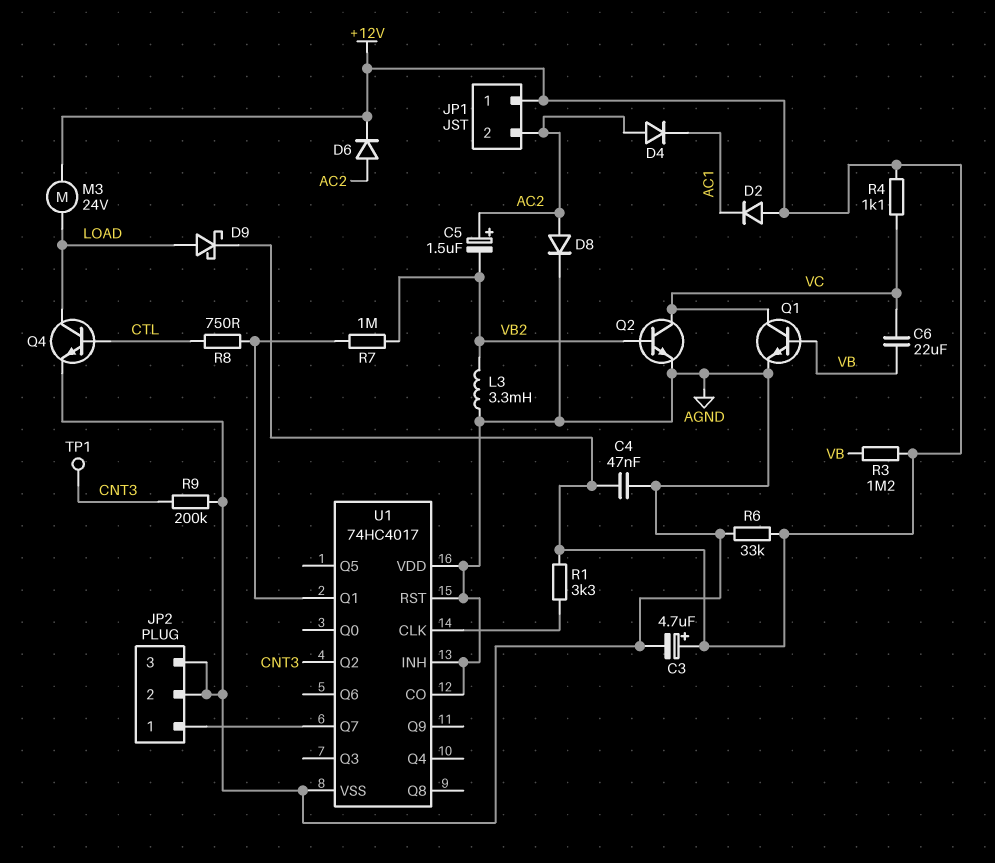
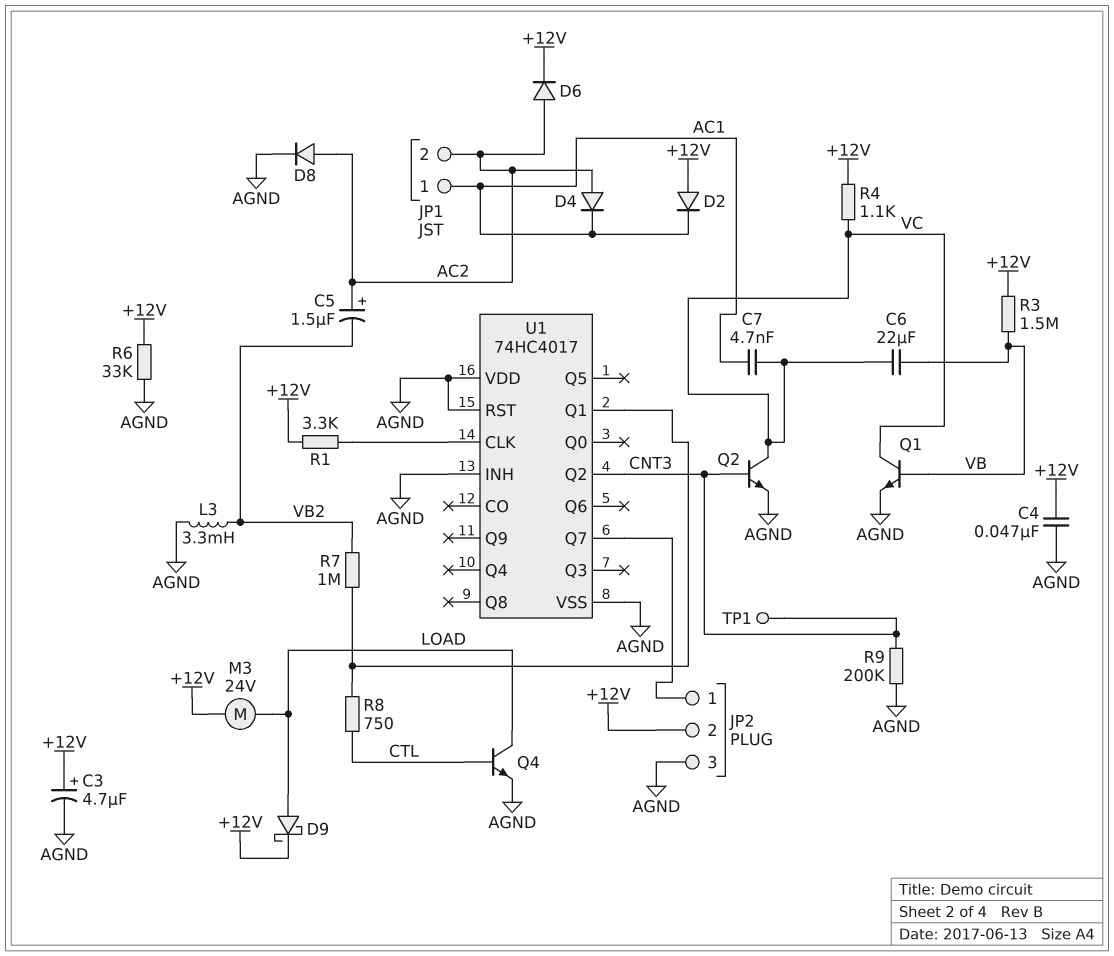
C7: none -> 4.7nF (AC1, VC)
JP1 pin 1: +12V -> AC1
JP2 pin 2: AGND -> +12V
Q2: NPN (B VB2, C VC, E AGND) -> NPN (B CNT3, C VC, E AGND)
R3: 1.2M (+12V, VB) -> 1.5M (+12V, VB)
U1 pin CO: AGND -> none

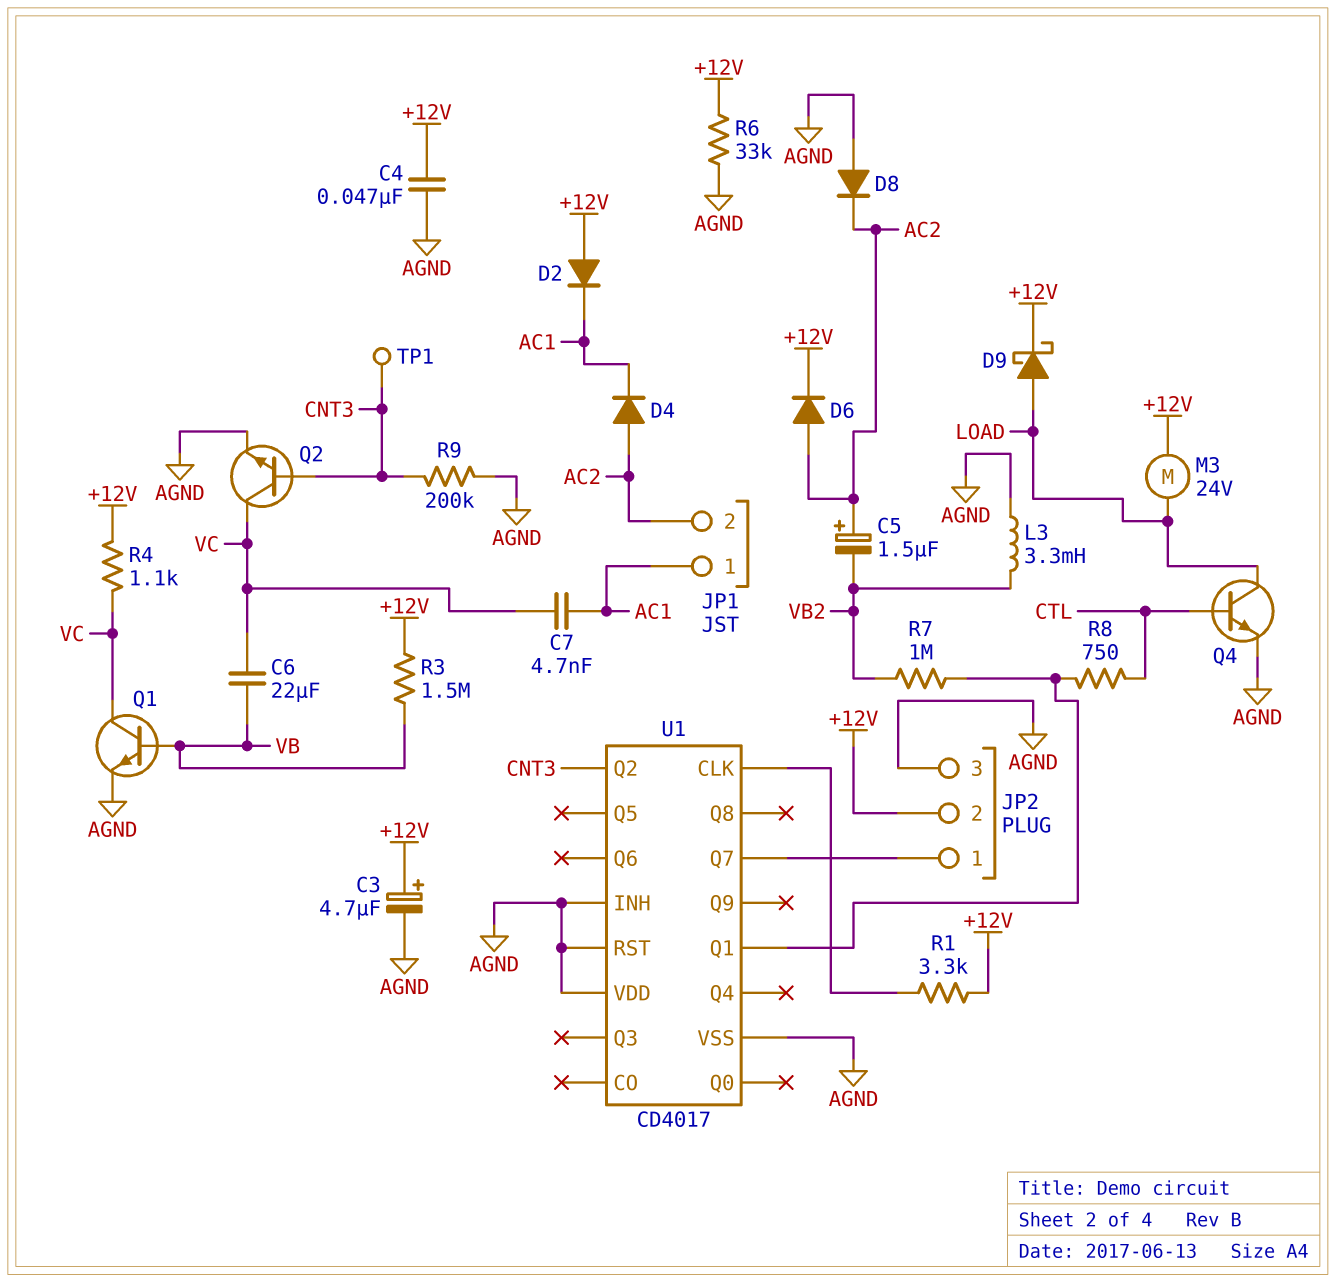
D8: diode (A AC2, K AGND) -> diode (A AGND, K AC2)
U1: 74HC4017 -> CD4017

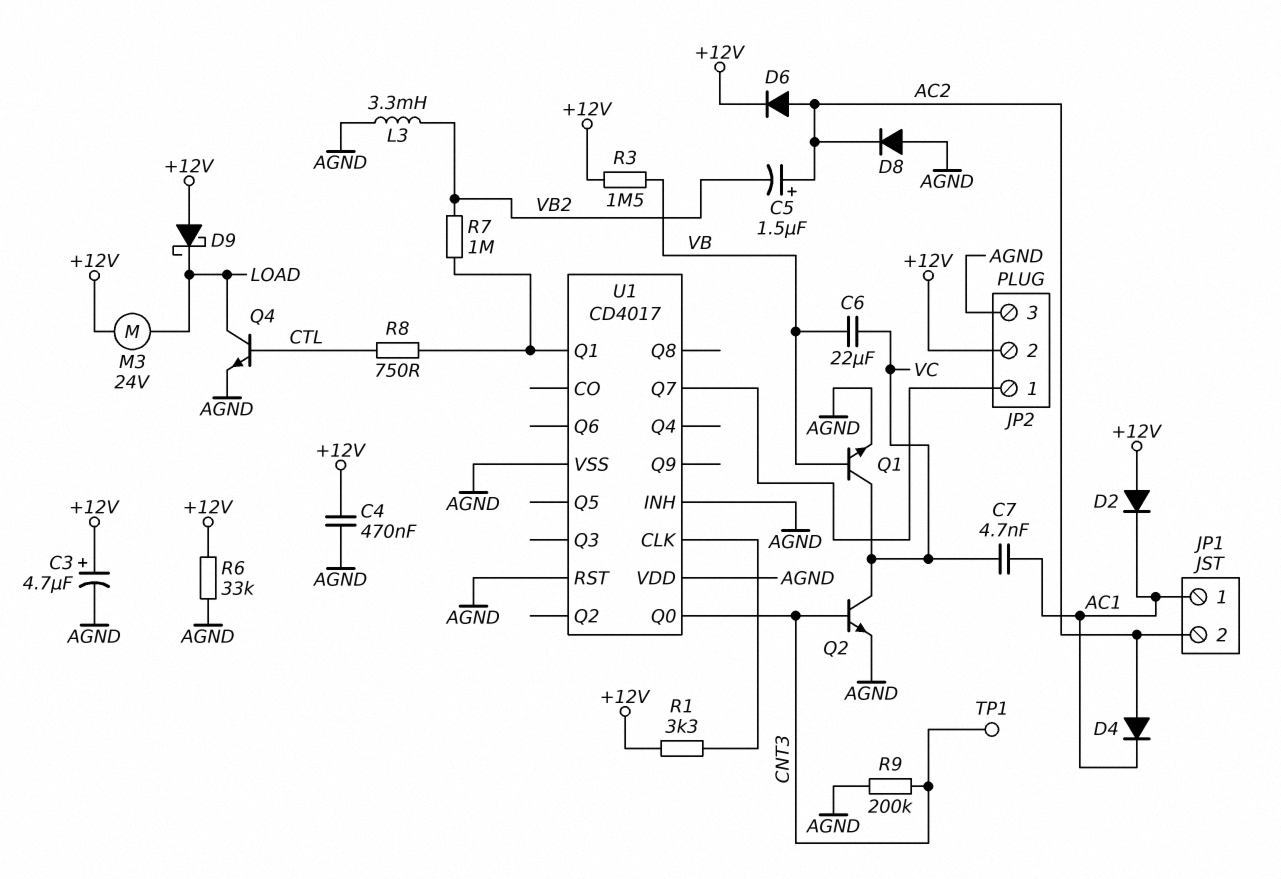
C4: 47nF (+12V, AGND) -> 470nF (+12V, AGND)
D9: schottky (A LOAD, K +12V) -> schottky (A +12V, K LOAD)
R4: 1.1k (+12V, VC) -> none
U1 pin Q0: none -> CNT3
U1 pin Q2: CNT3 -> none

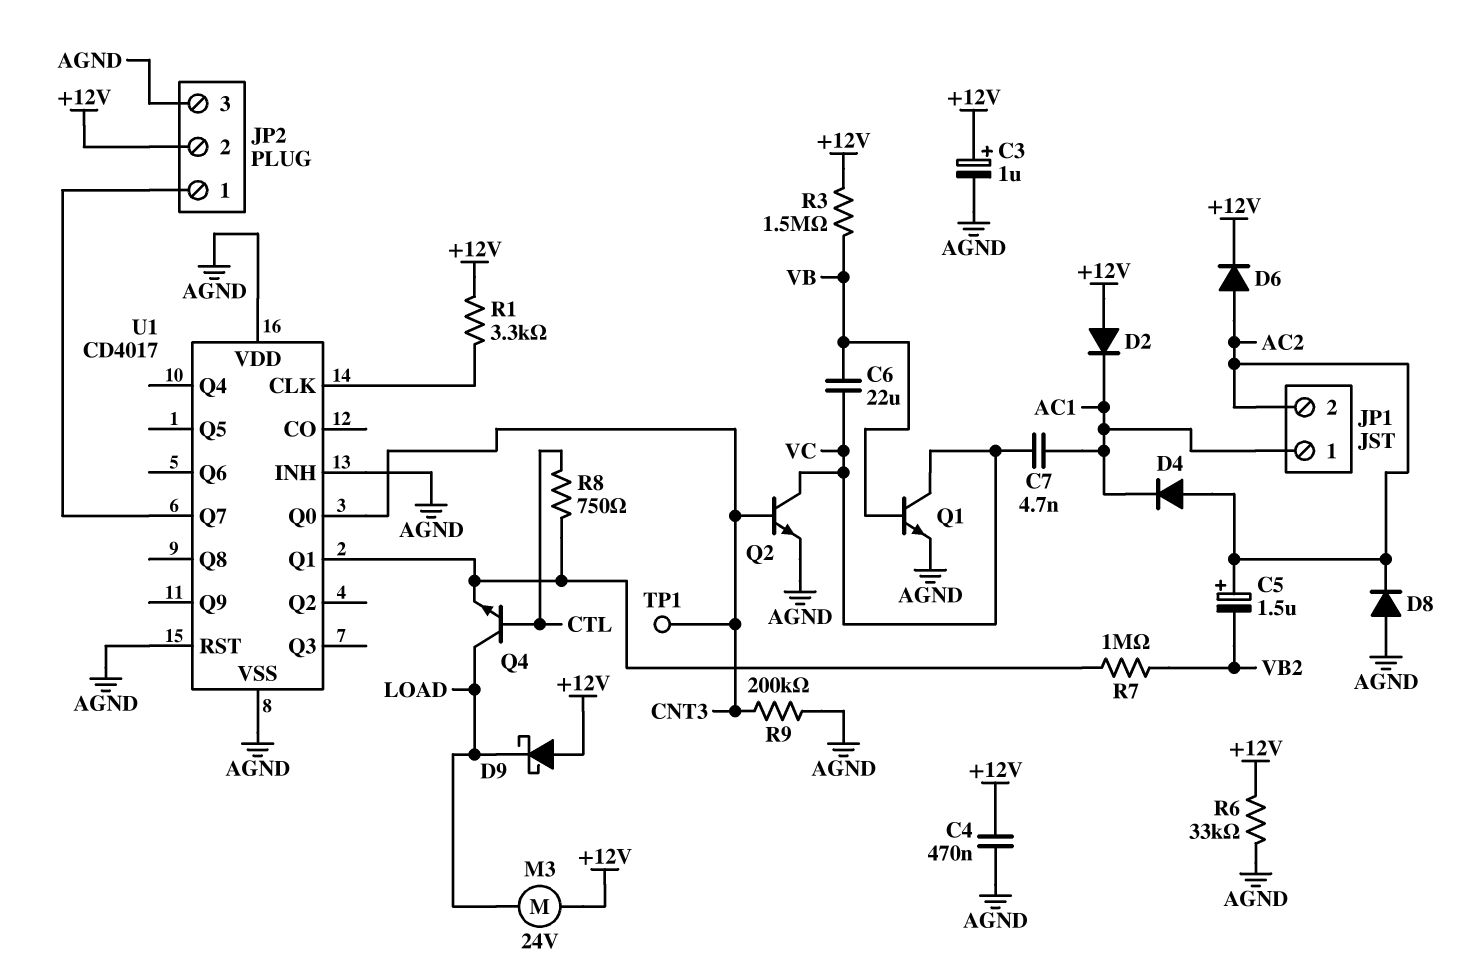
C3: 4.7uF (plus +12V, minus AGND) -> 1uF (plus +12V, minus AGND)
L3: 3.3mH (AGND, VB2) -> none
Q4: NPN (B CTL, C LOAD, E AGND) -> NPN (B CTL, C LOAD, E U1/Q1)

